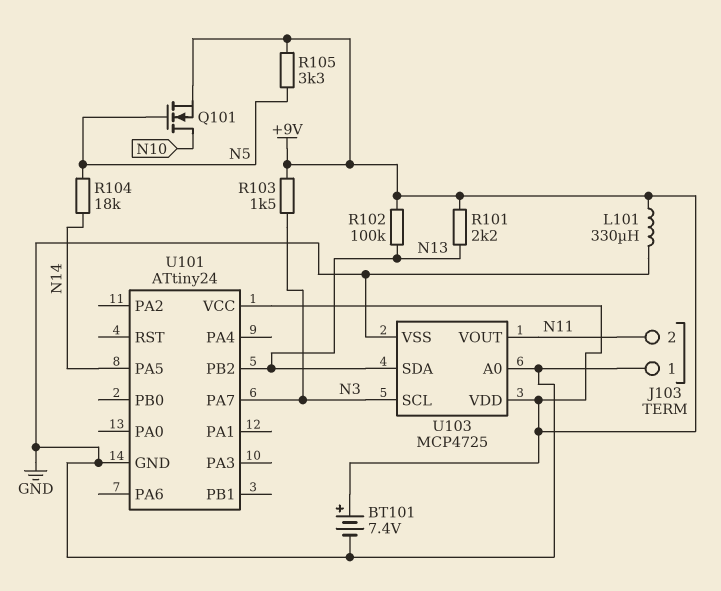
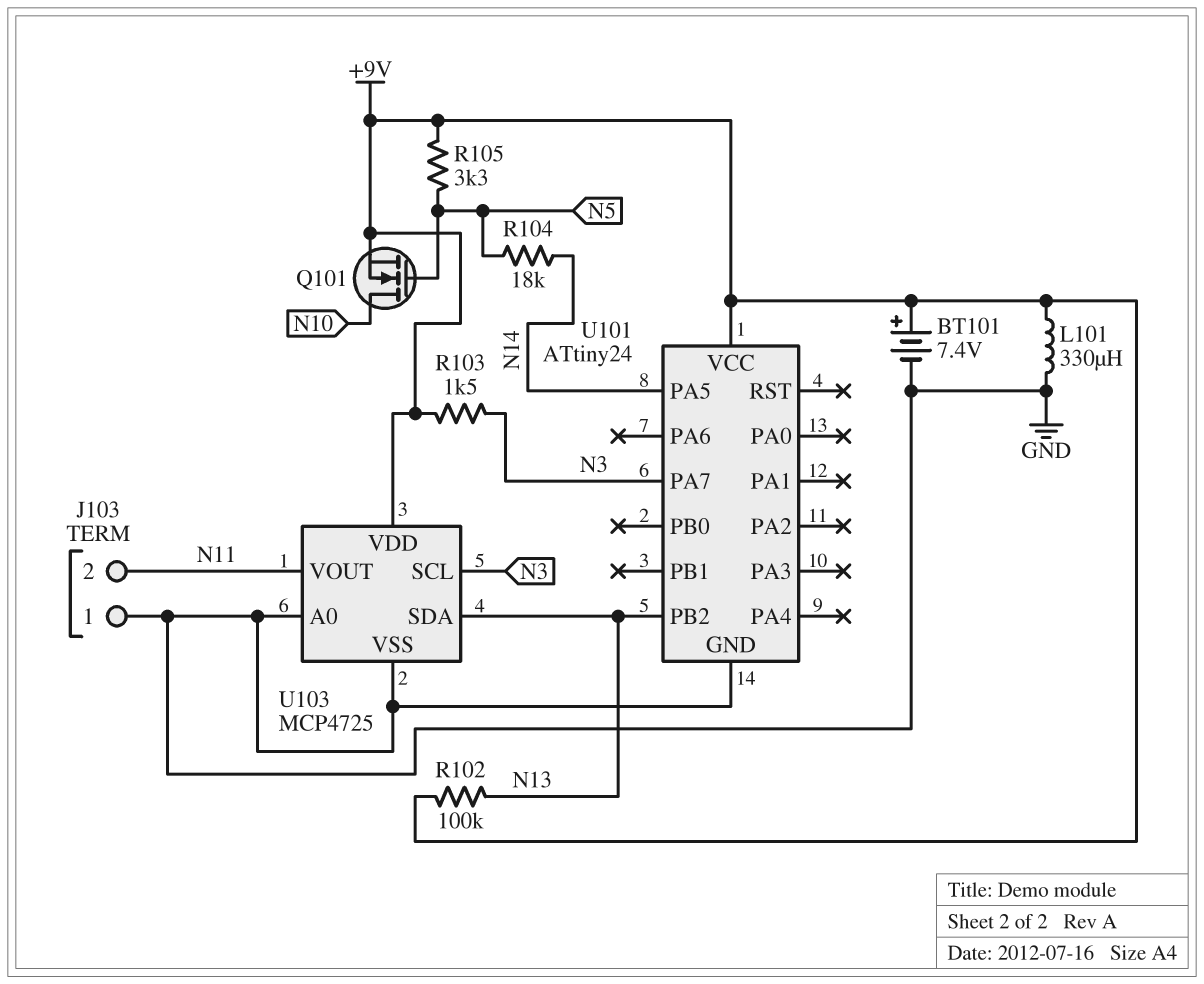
R101: 2.2k (+9V, N13) -> none

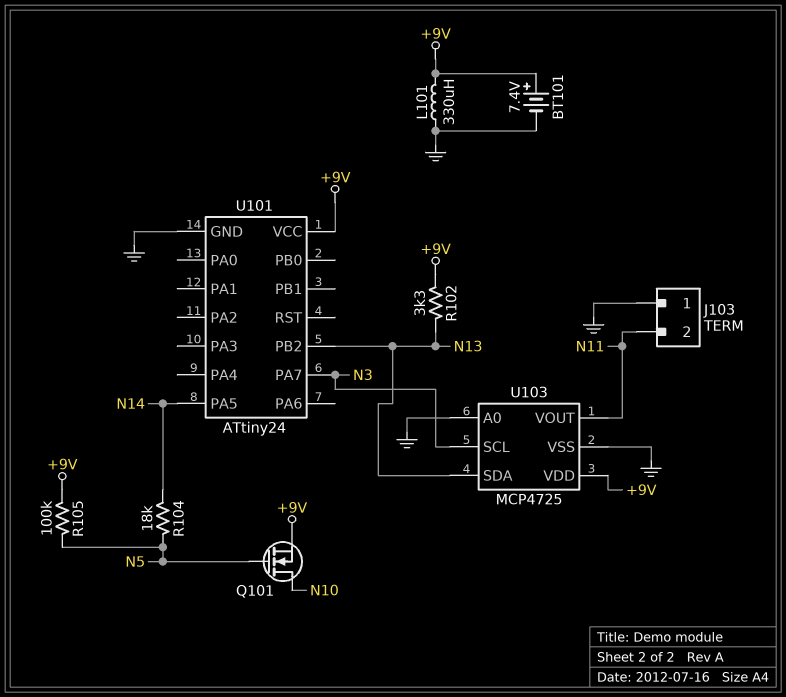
R102: 100k (+9V, N13) -> 3.3k (+9V, N13)
R103: 1.5k (+9V, N3) -> none
R105: 3.3k (+9V, N5) -> 100k (+9V, N5)

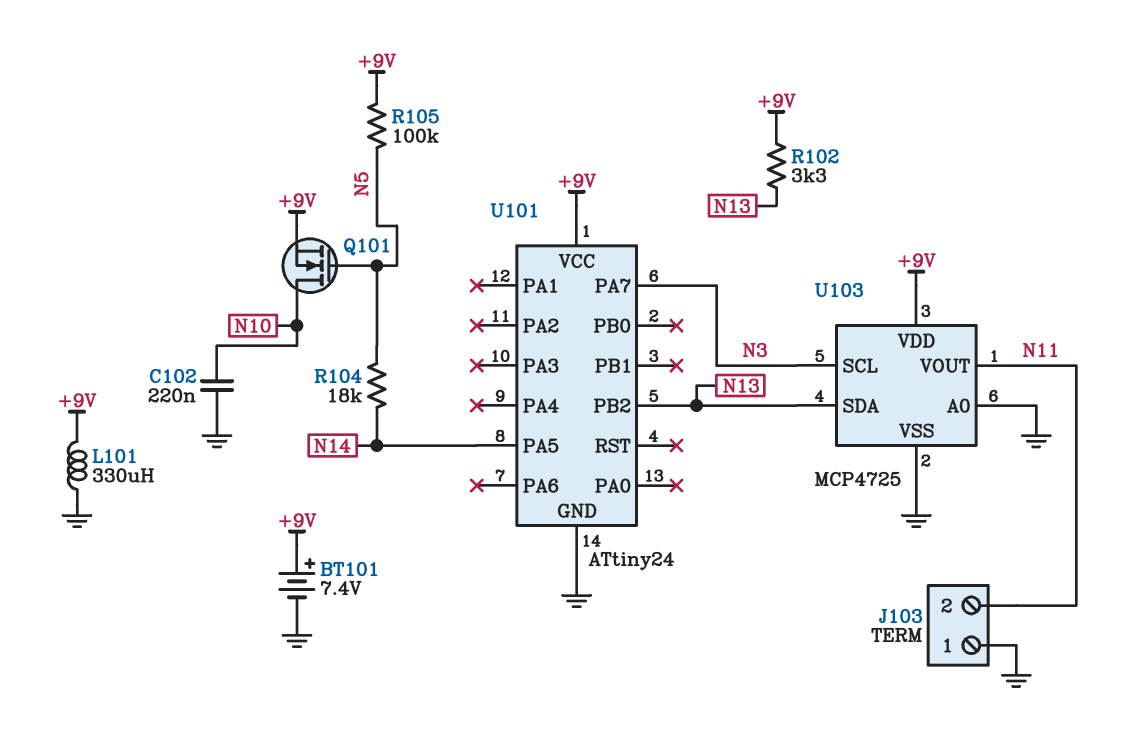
C102: none -> 220nF (GND, N10)

